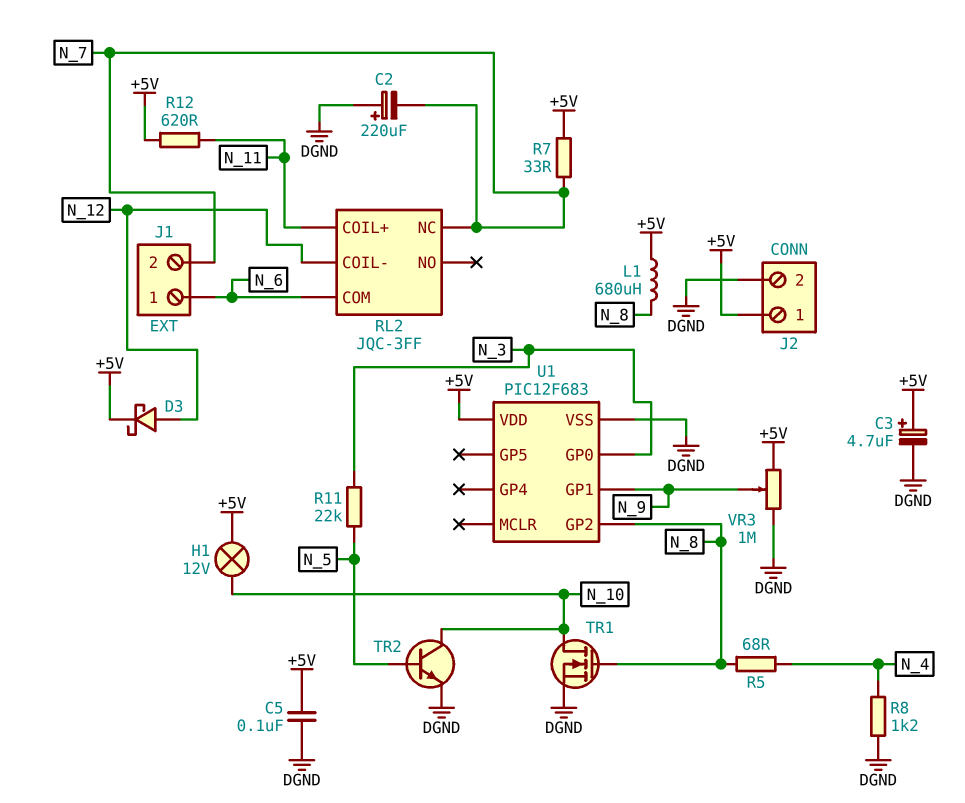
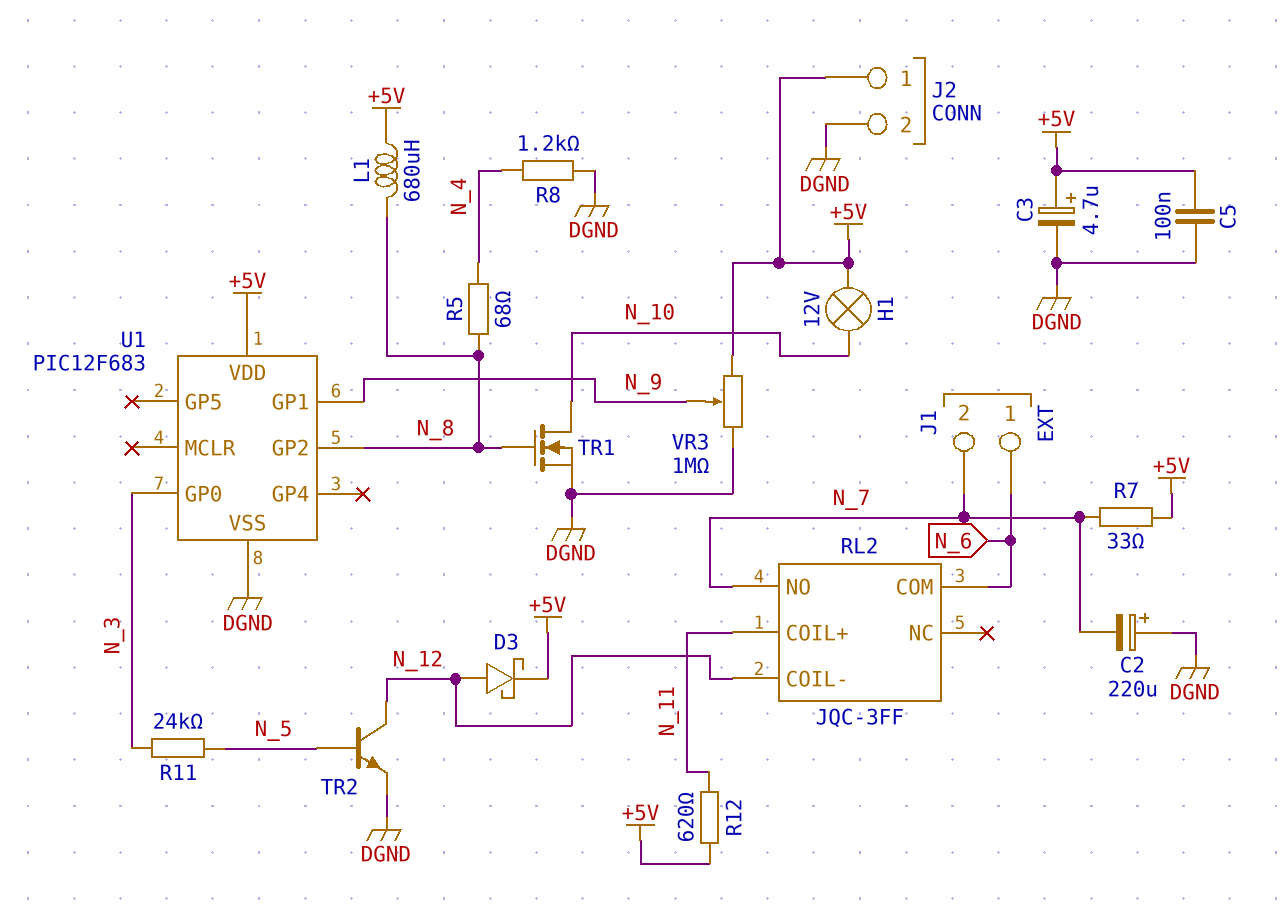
R11: 22k (N_3, N_5) -> 24k (N_3, N_5)
RL2 pin NC: N_7 -> none
RL2 pin NO: none -> N_7
TR2: NPN (B N_5, C N_10, E DGND) -> NPN (B N_5, C N_12, E DGND)

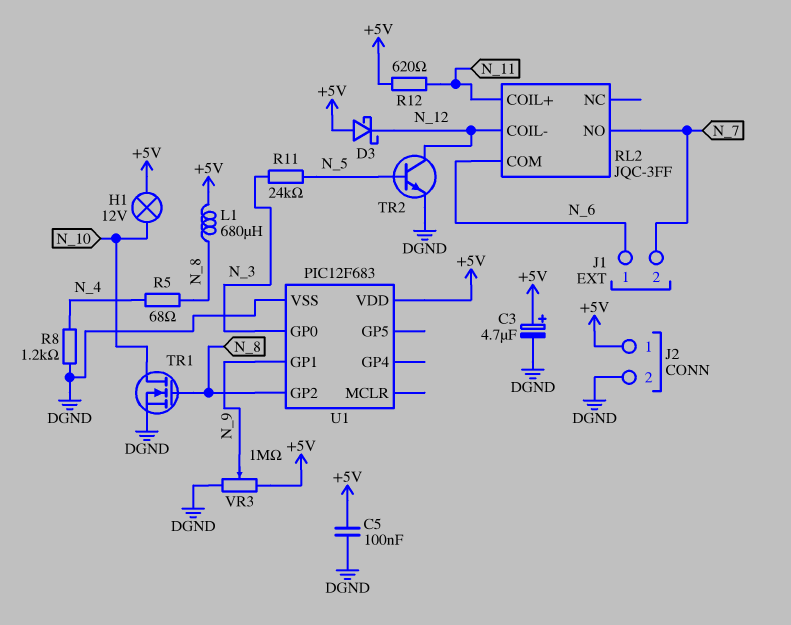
C2: 220uF (plus DGND, minus N_7) -> none
D3: schottky (A N_12, K +5V) -> schottky (A +5V, K N_12)
R7: 33 (+5V, N_7) -> none

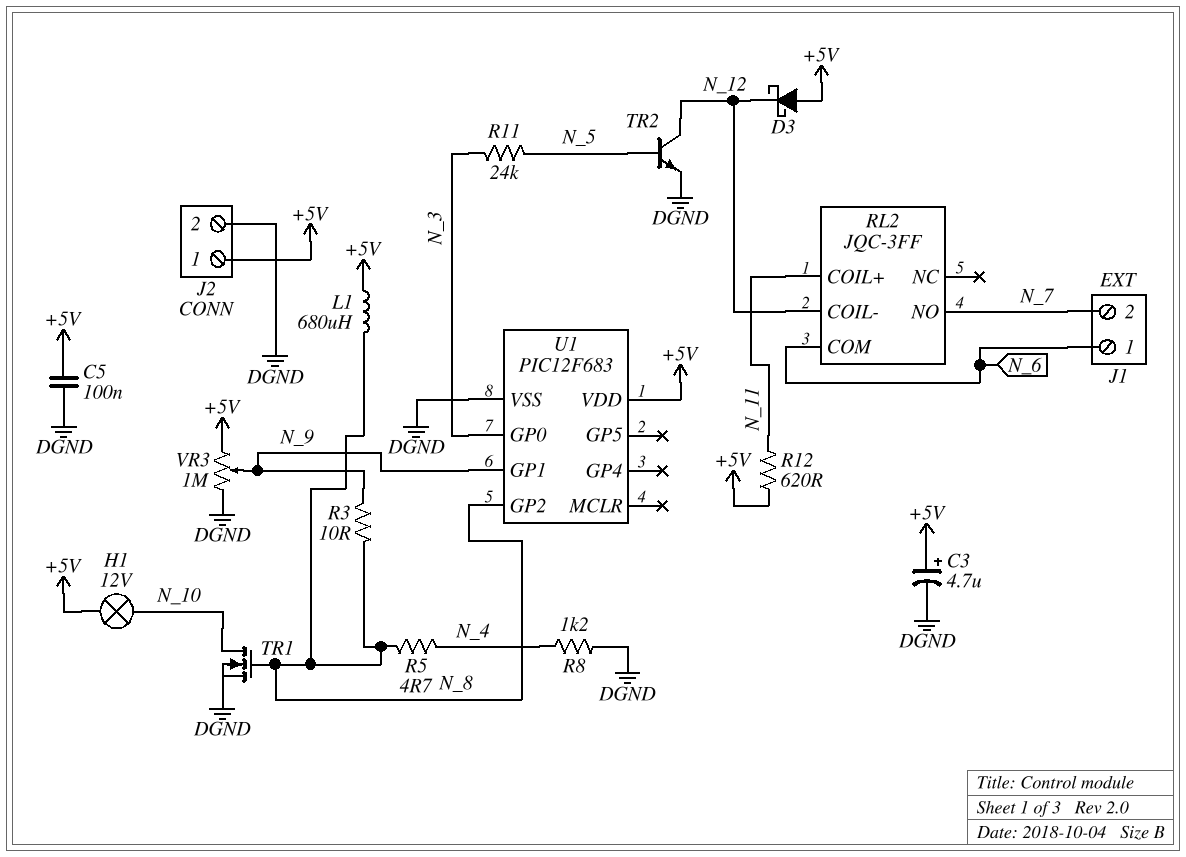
R3: none -> 10 (N_8, N_9)
R5: 68 (N_4, N_8) -> 4.7 (N_4, N_8)

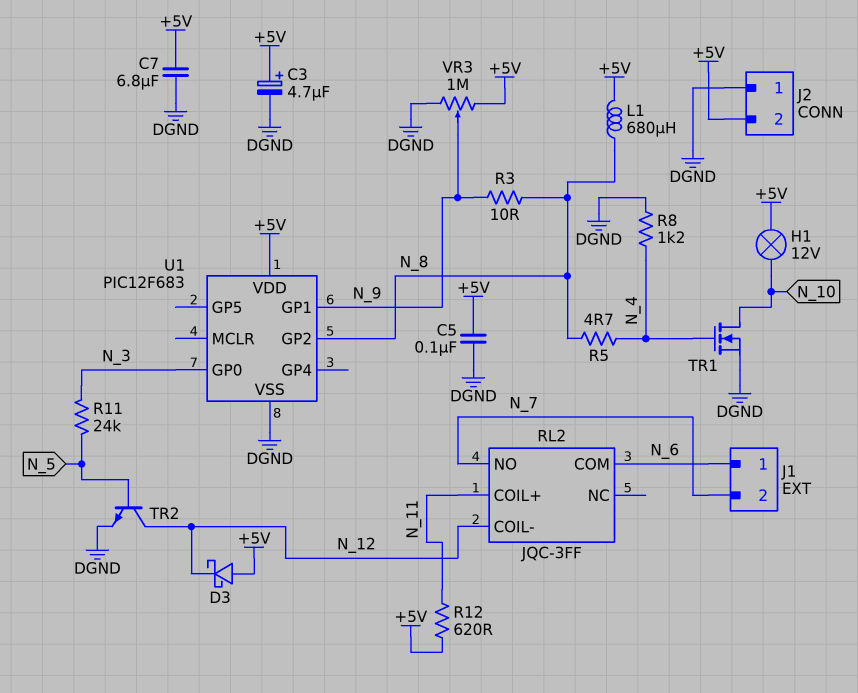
C7: none -> 6.8uF (+5V, DGND)
J2 pin 1: +5V -> DGND
J2 pin 2: DGND -> +5V
TR1: NMOS (G N_8, D N_10, S DGND) -> NMOS (G N_4, D N_10, S DGND)

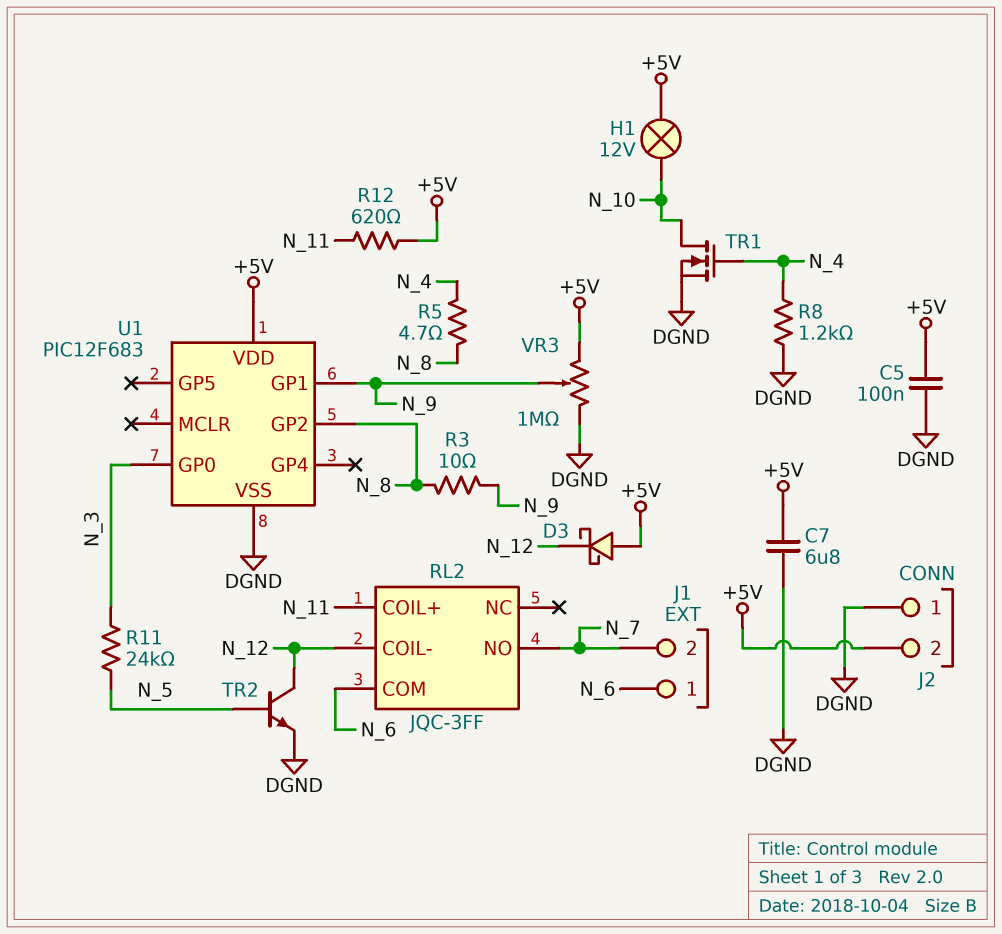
C3: 4.7uF (plus +5V, minus DGND) -> none
L1: 680uH (+5V, N_8) -> none

